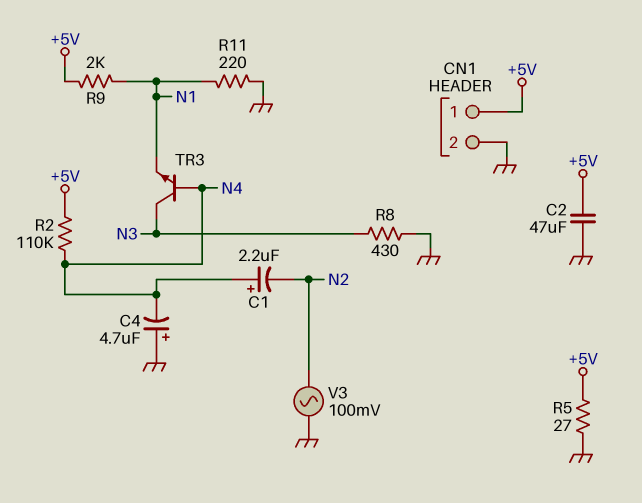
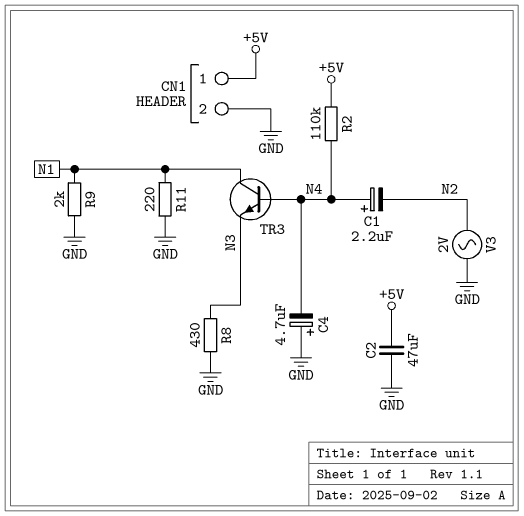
R5: 27 (+5V, GND) -> none
R9: 2k (+5V, N1) -> 2k (GND, N1)
TR3: NPN (B N4, C N3, E N1) -> NPN (B N4, C N1, E N3)
V3: AC 100mV (GND, N2) -> AC 2V (GND, N2)

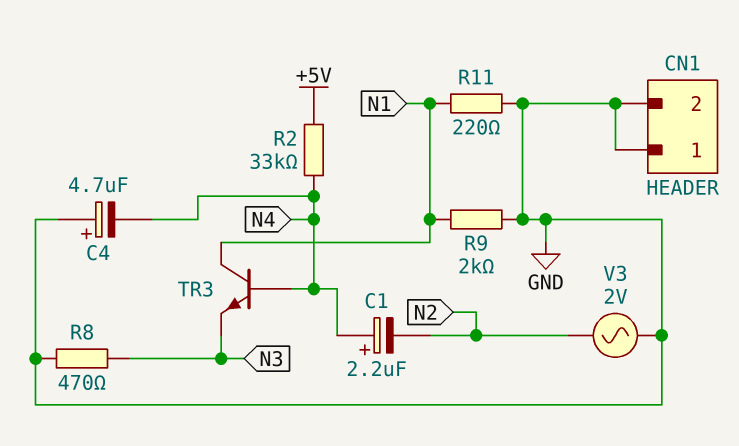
C2: 47uF (+5V, GND) -> none
CN1 pin 1: +5V -> GND
R2: 110k (+5V, N4) -> 33k (+5V, N4)
R8: 430 (GND, N3) -> 470 (GND, N3)

